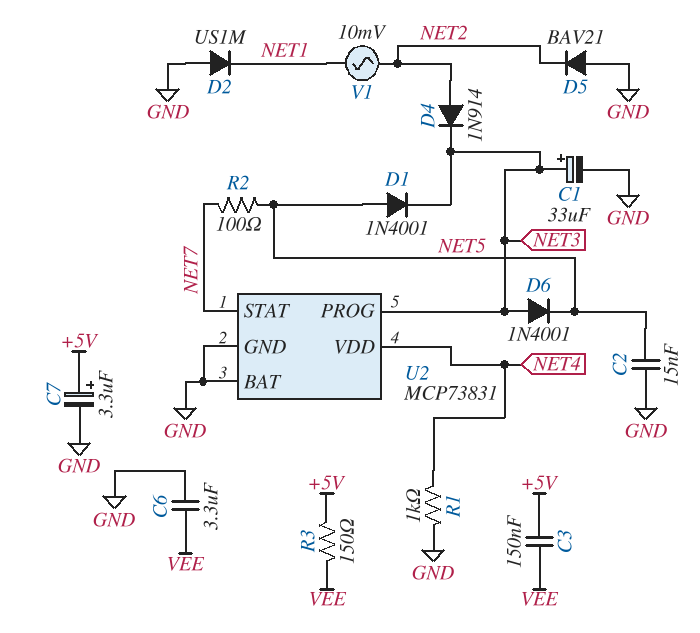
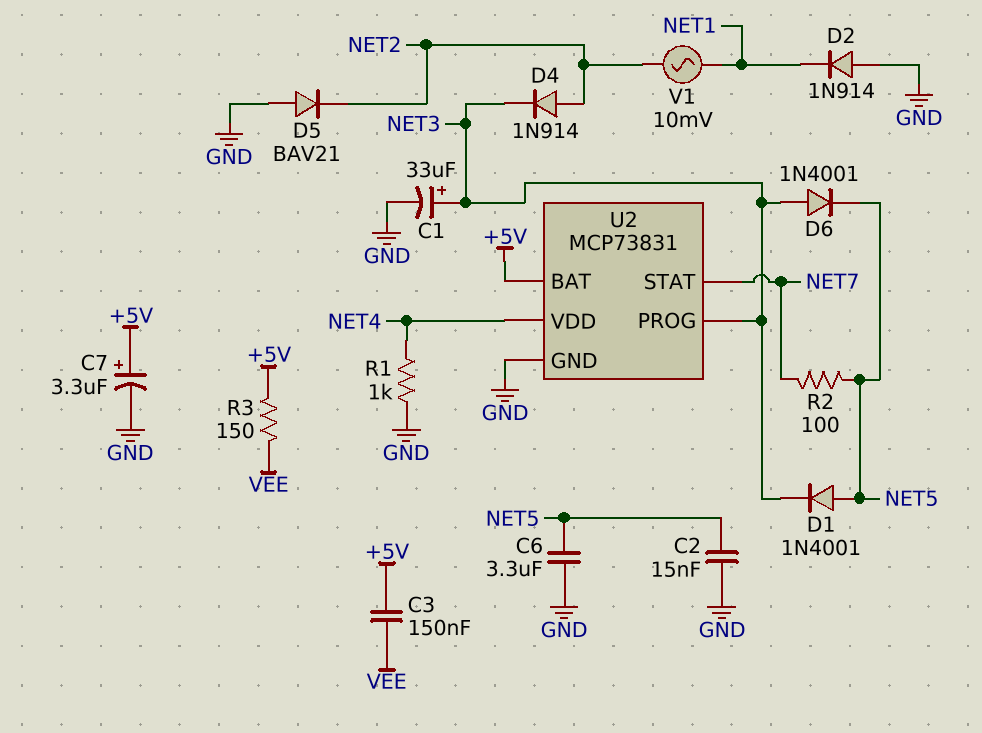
C6: 3.3uF (GND, VEE) -> 3.3uF (GND, NET5)
D2: diode US1M (A GND, K NET1) -> diode 1N914 (A GND, K NET1)
U2 pin BAT: GND -> +5V

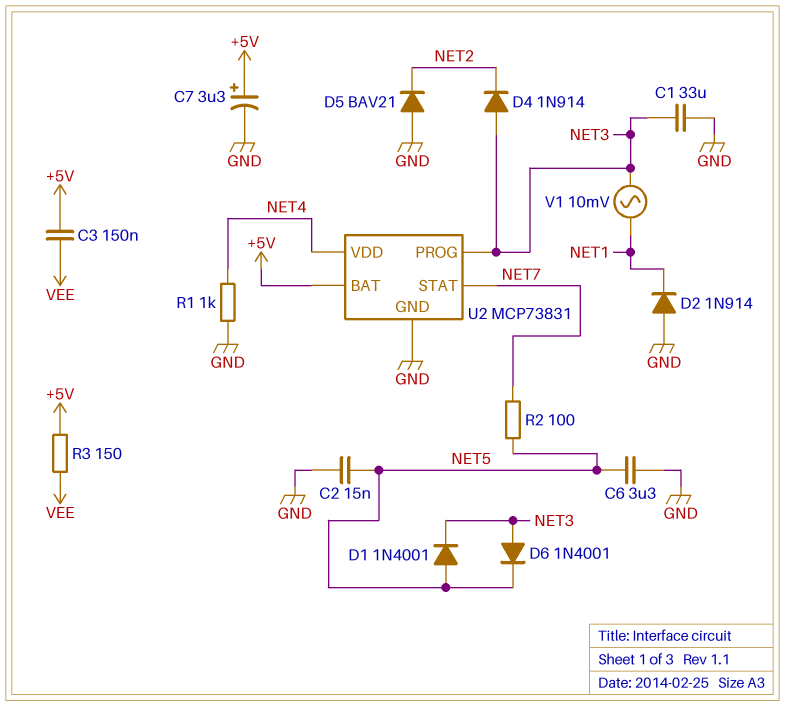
C1: 33uF (plus NET3, minus GND) -> 33uF (GND, NET3)
D4: diode 1N914 (A NET2, K NET3) -> diode 1N914 (A NET3, K NET2)
V1: AC 10mV (NET1, NET2) -> AC 10mV (NET1, NET3)

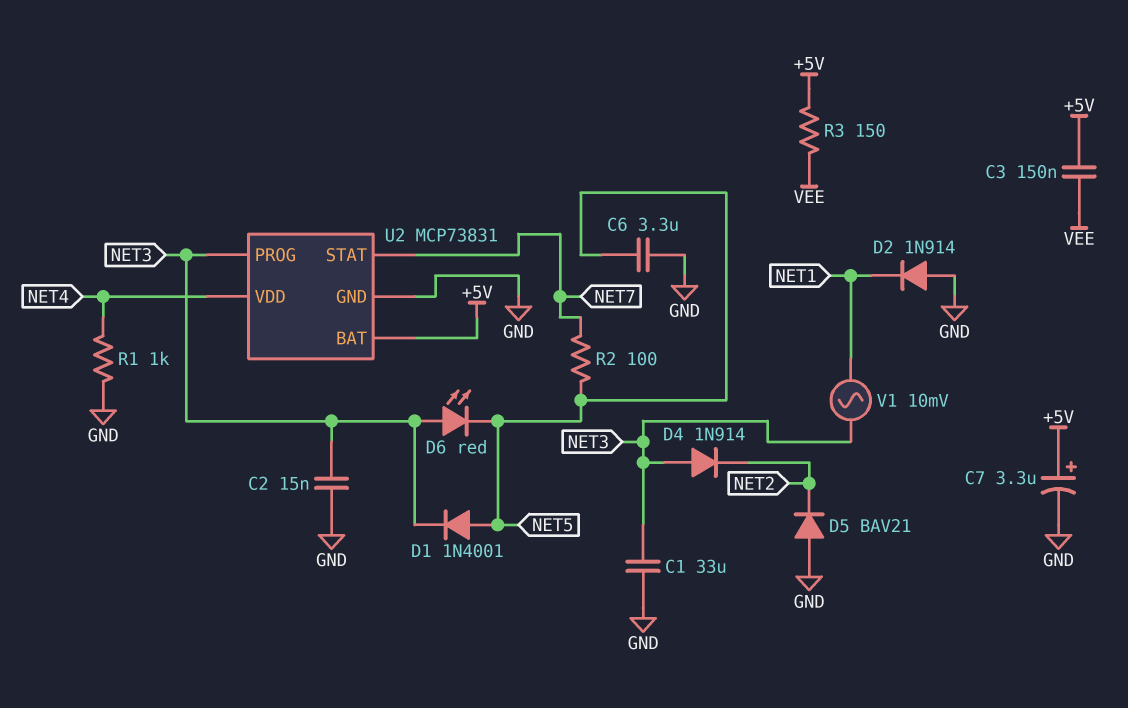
C2: 15nF (GND, NET5) -> 15nF (GND, NET3)
D6: diode 1N4001 (A NET3, K NET5) -> LED red (A NET3, K NET5)

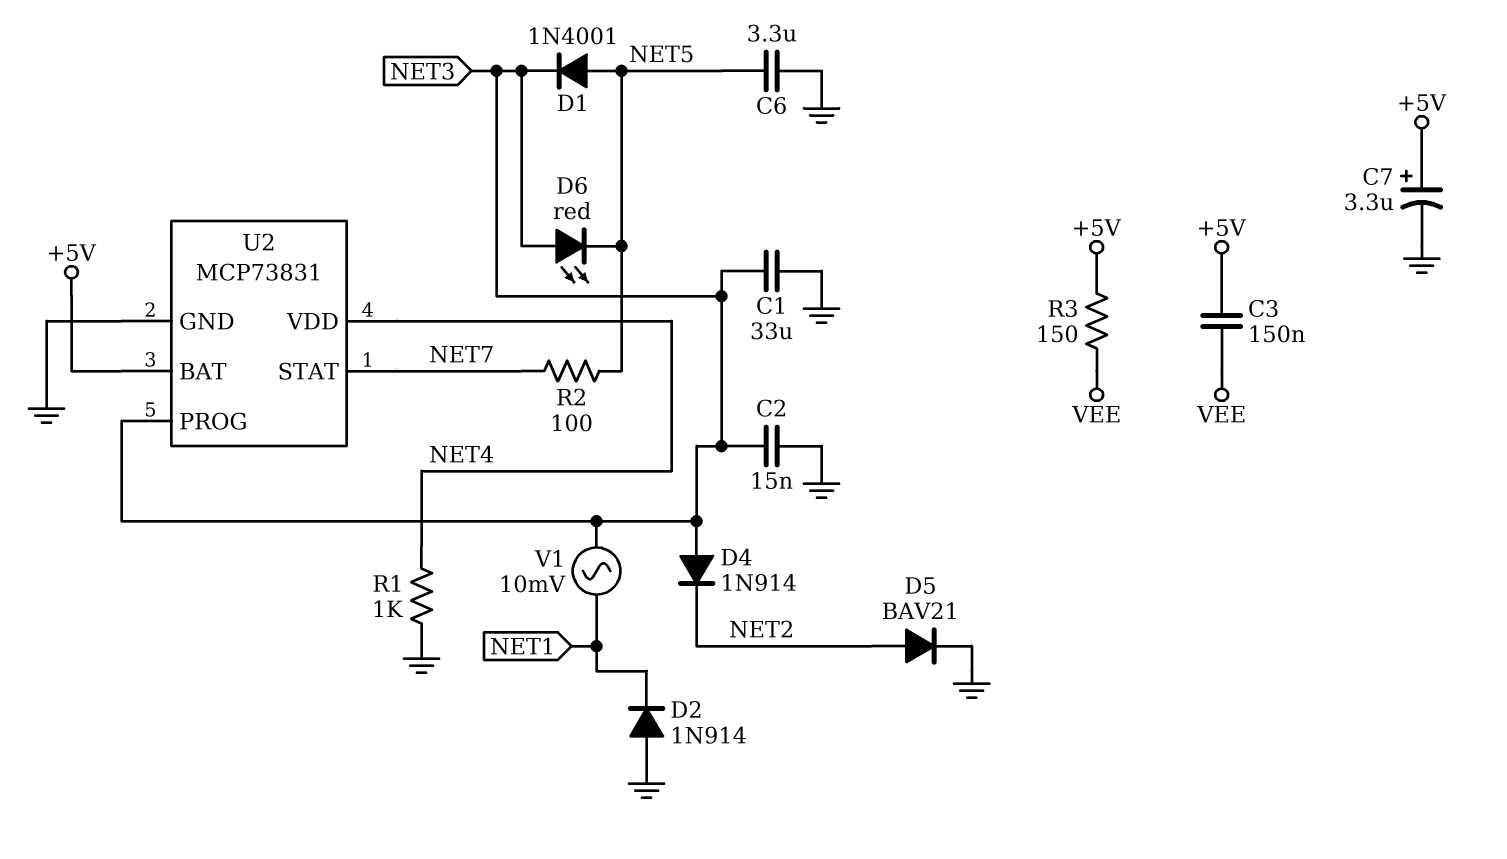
D5: diode BAV21 (A GND, K NET2) -> diode BAV21 (A NET2, K GND)

